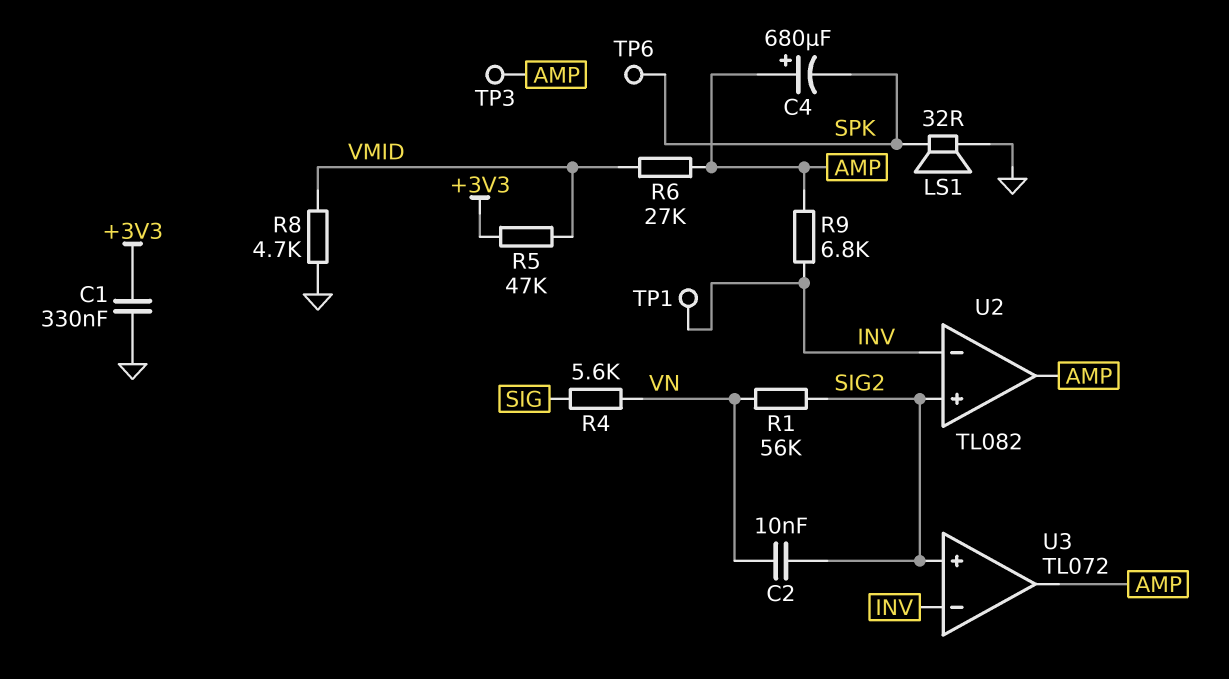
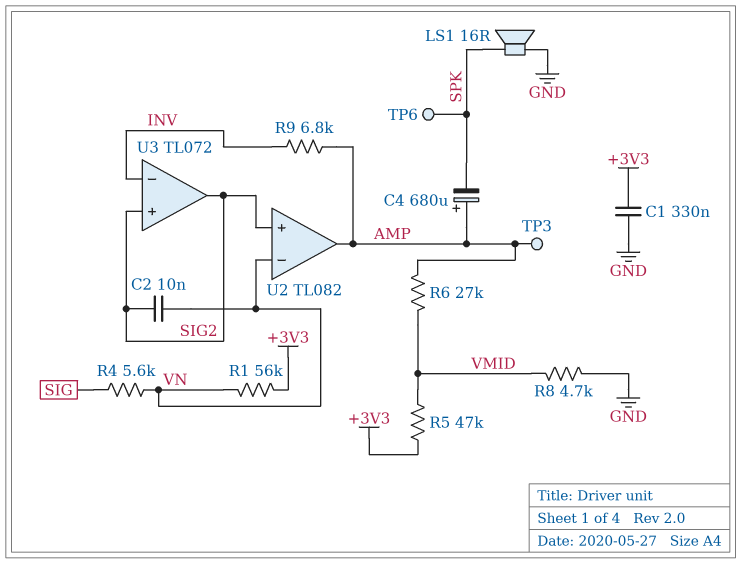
LS1: speaker 32R (GND, SPK) -> speaker 16R (GND, SPK)
R1: 56k (SIG2, VN) -> 56k (+3V3, VN)
TP1: test point (INV) -> none
U2 pin in-: INV -> VN
U3 pin out: AMP -> SIG2

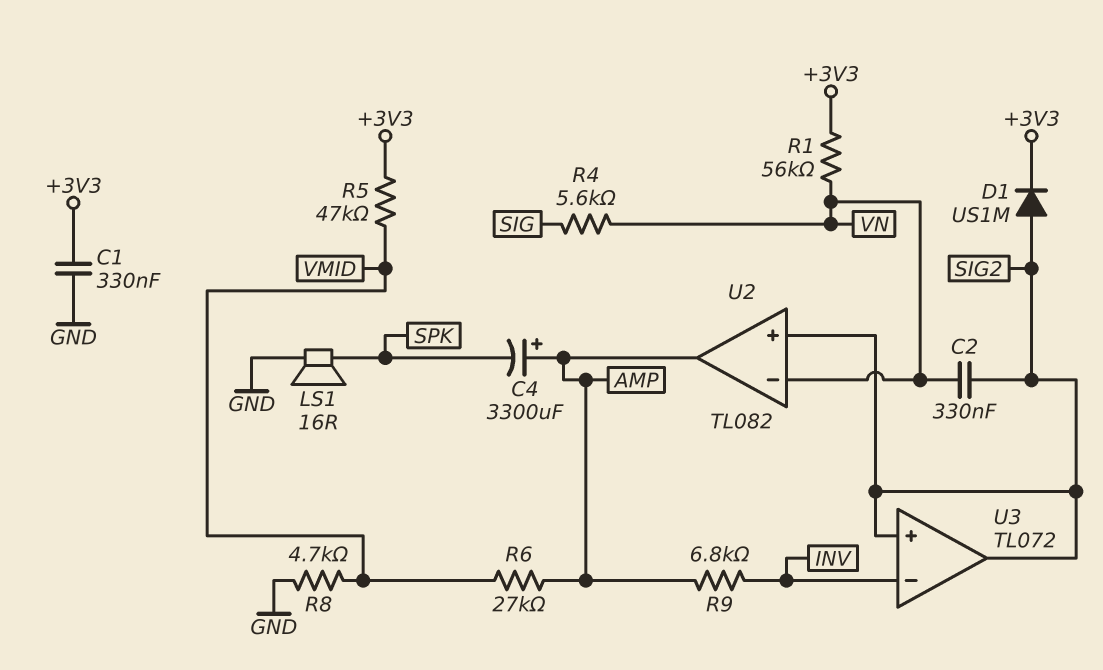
C2: 10nF (SIG2, VN) -> 330nF (SIG2, VN)
C4: 680uF (plus AMP, minus SPK) -> 3300uF (plus AMP, minus SPK)
D1: none -> diode US1M (A SIG2, K +3V3)
TP3: test point (AMP) -> none
TP6: test point (SPK) -> none

